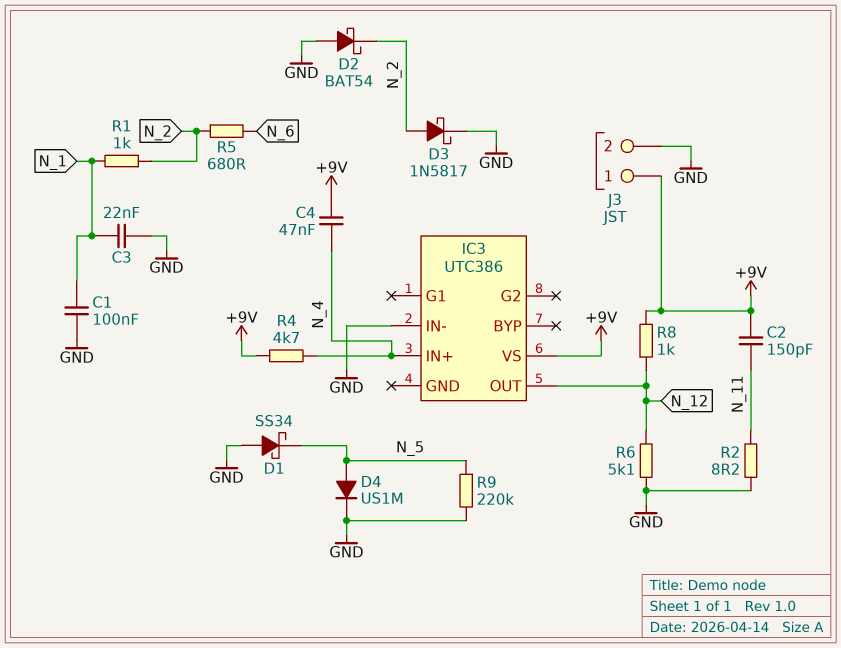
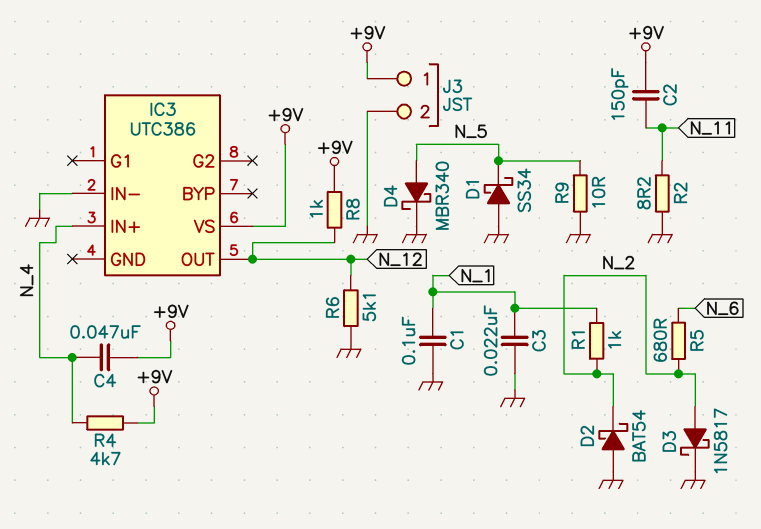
D4: diode US1M (A N_5, K GND) -> schottky MBR340 (A N_5, K GND)
R9: 220k (GND, N_5) -> 10 (GND, N_5)

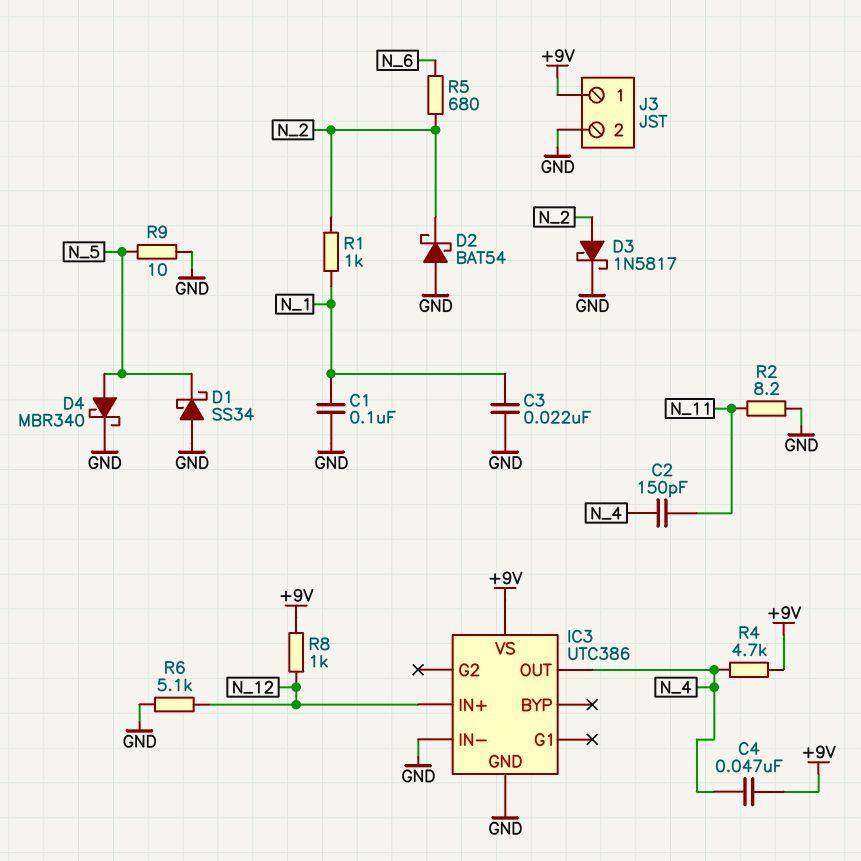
C2: 150pF (+9V, N_11) -> 150pF (N_4, N_11)
IC3 pin GND: none -> GND
IC3 pin IN+: N_4 -> N_12
IC3 pin OUT: N_12 -> N_4

